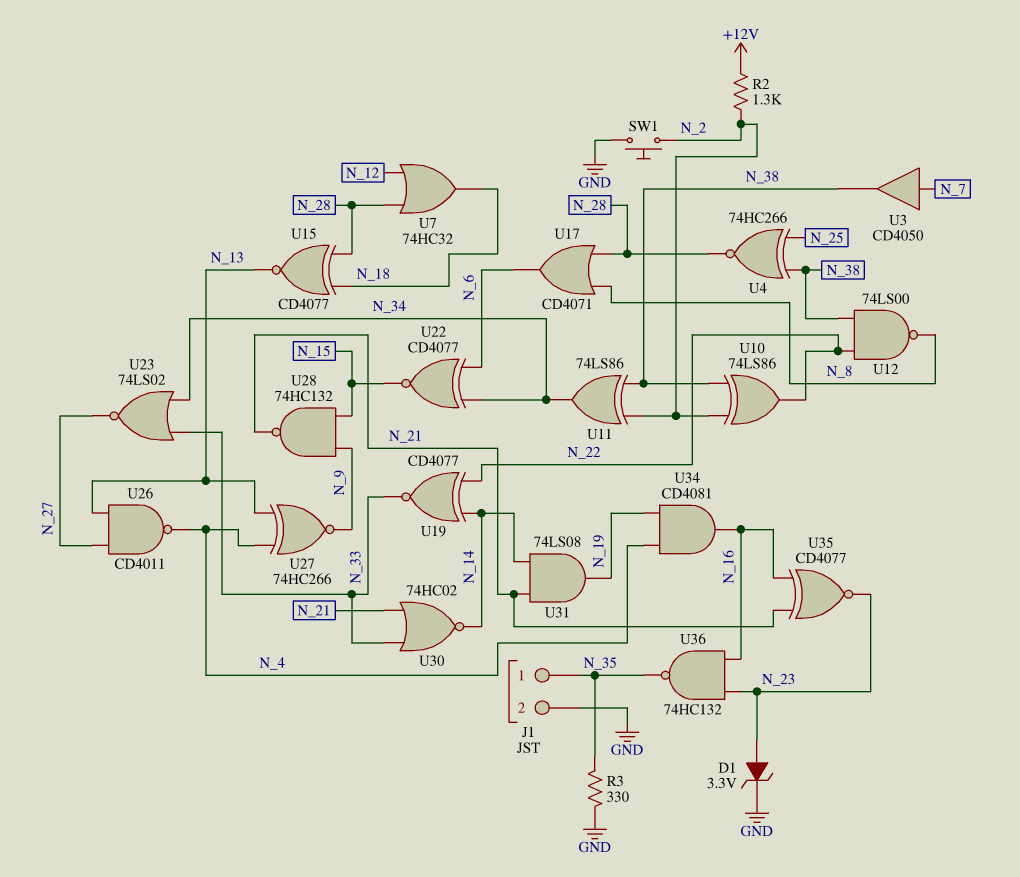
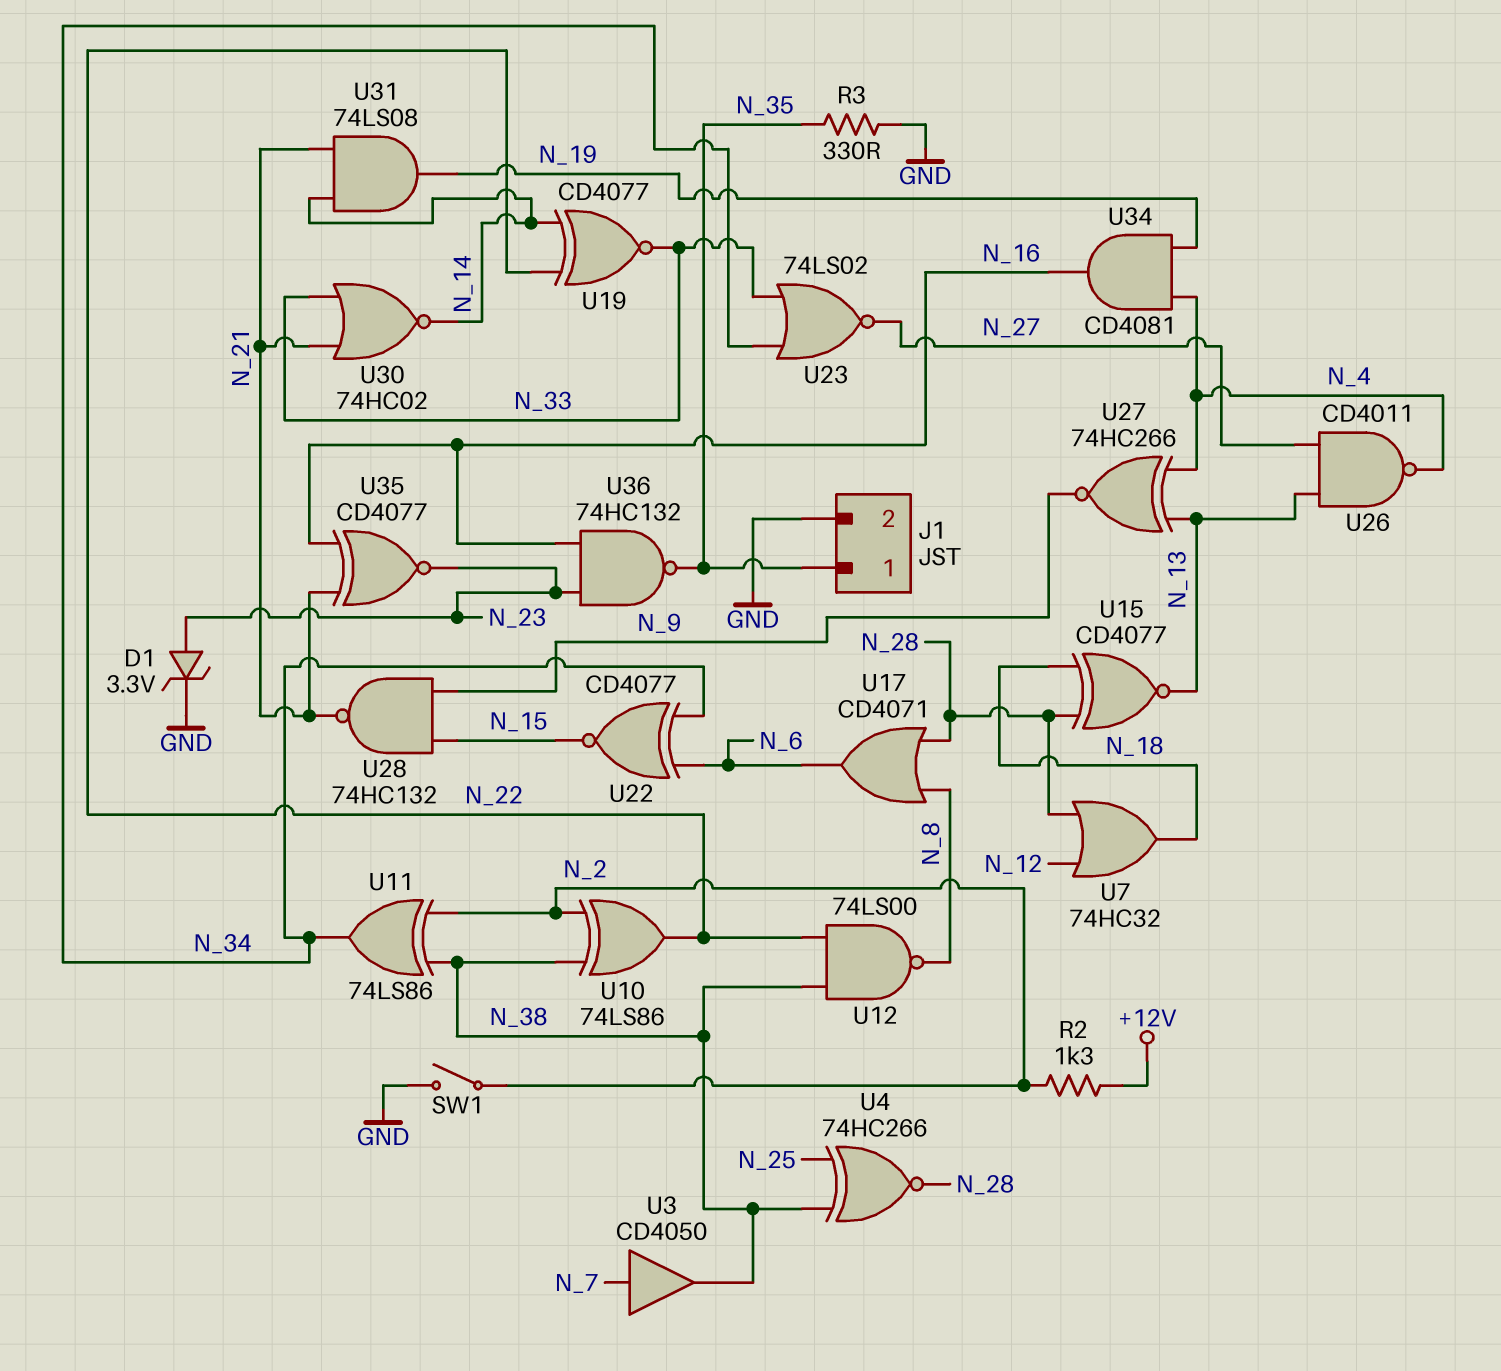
SW1: button (GND, N_2) -> switch (GND, N_2)

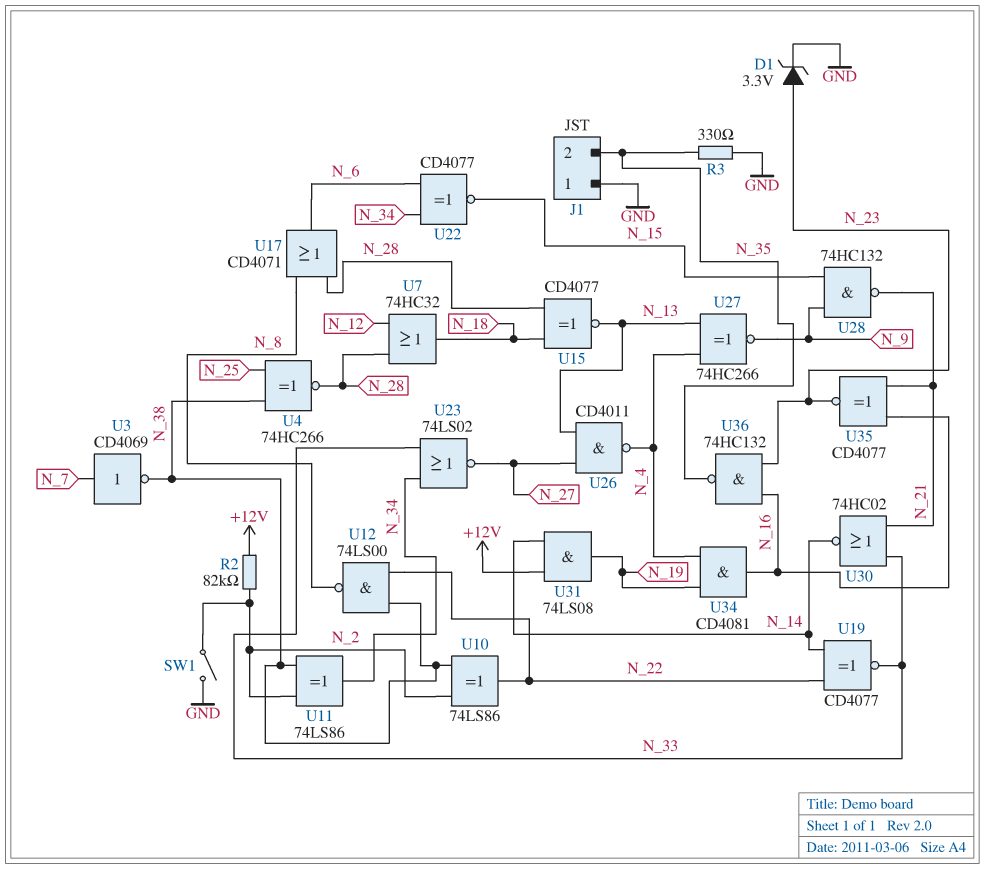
J1 pin 1: N_35 -> GND
J1 pin 2: GND -> N_35
R2: 1.3k (+12V, N_2) -> 82k (+12V, N_2)
U3: buffer CD4050 (in N_7, out N_38) -> NOT CD4069 (in N_7, out N_38)
U31: AND 74LS08 (in N_14, in N_21, out N_19) -> AND 74LS08 (in +12V, in N_14, out N_19)

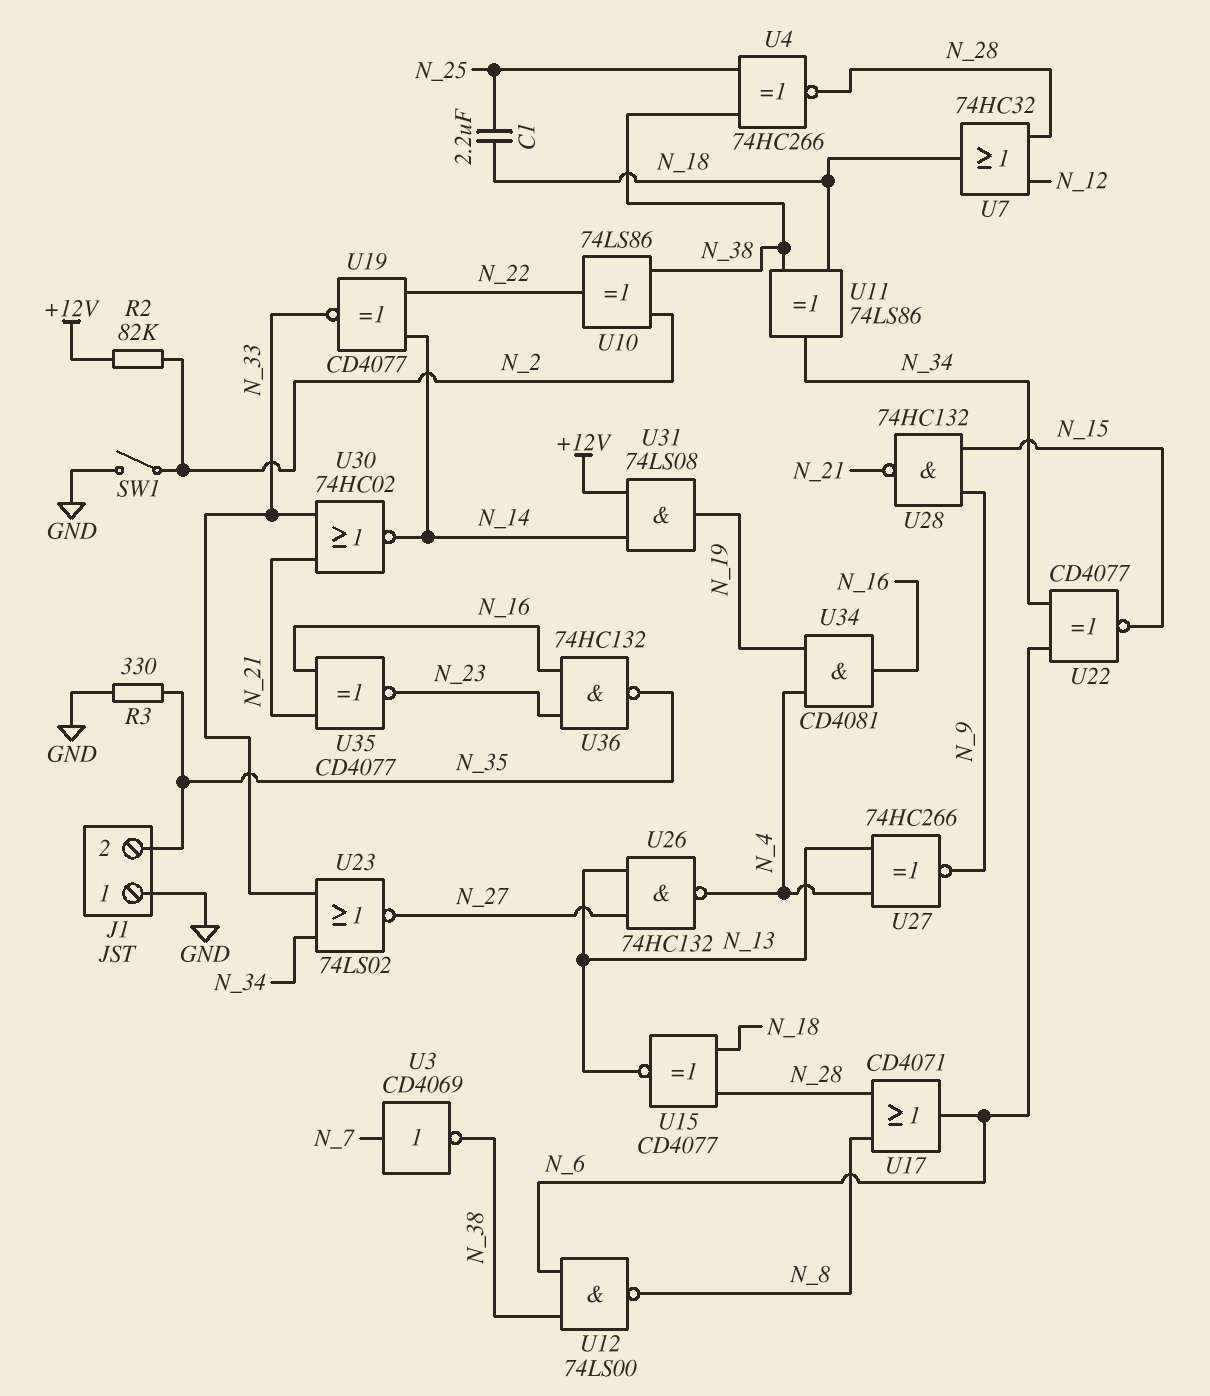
C1: none -> 2.2uF (N_18, N_25)
D1: zener 3.3V (A N_23, K GND) -> none
U11: XOR 74LS86 (in N_2, in N_38, out N_34) -> XOR 74LS86 (in N_18, in N_38, out N_34)
U12: NAND 74LS00 (in N_22, in N_38, out N_8) -> NAND 74LS00 (in N_6, in N_38, out N_8)
U26: NAND CD4011 (in N_13, in N_27, out N_4) -> NAND 74HC132 (in N_13, in N_27, out N_4)

